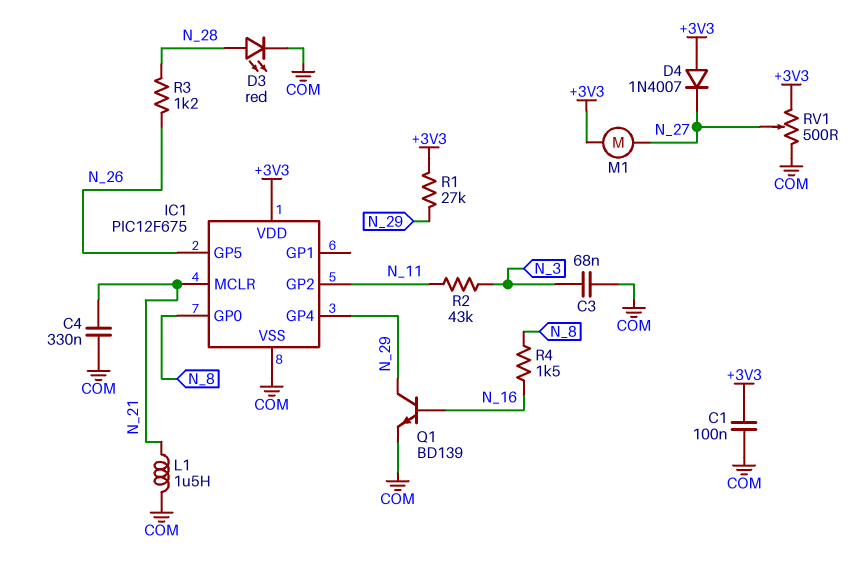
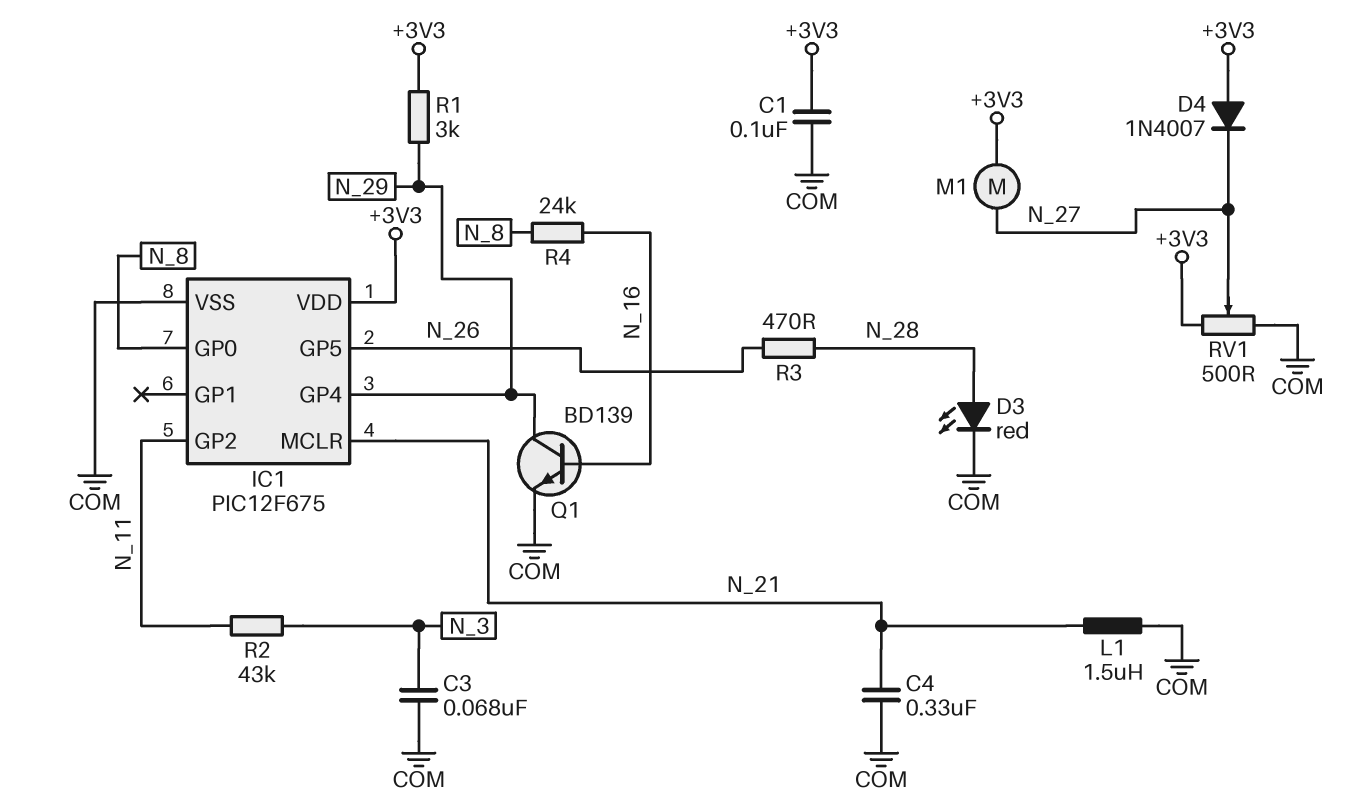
R1: 27k (+3V3, N_29) -> 3k (+3V3, N_29)
R3: 1.2k (N_26, N_28) -> 470 (N_26, N_28)
R4: 1.5k (N_8, N_16) -> 24k (N_8, N_16)

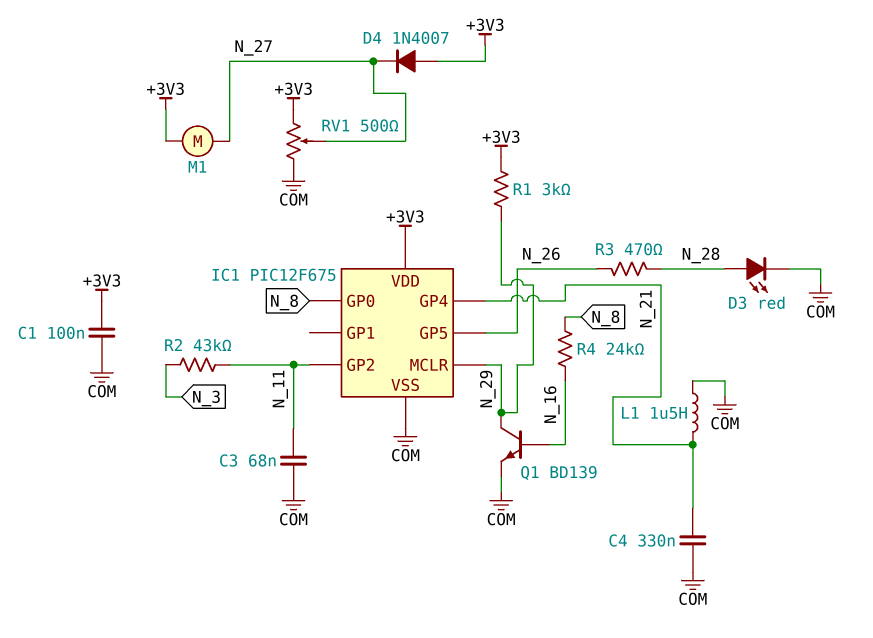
C3: 68nF (COM, N_3) -> 68nF (COM, N_11)
IC1 pin GP4: N_29 -> N_21
IC1 pin MCLR: N_21 -> N_29

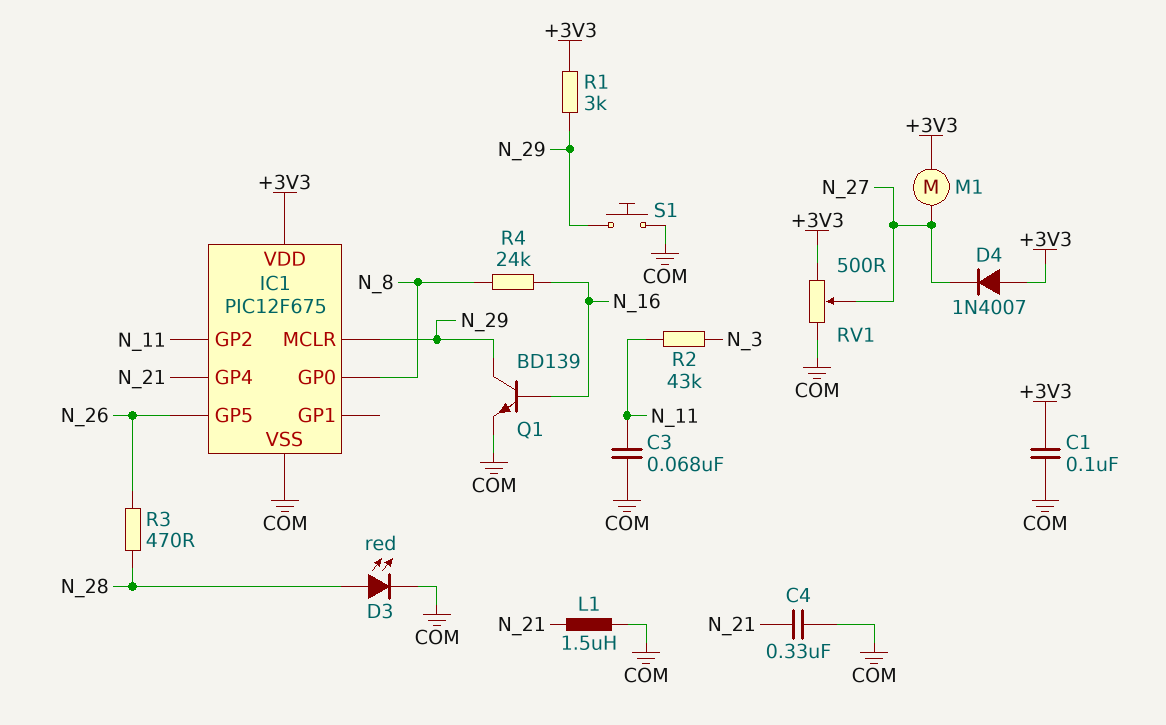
S1: none -> button (COM, N_29)

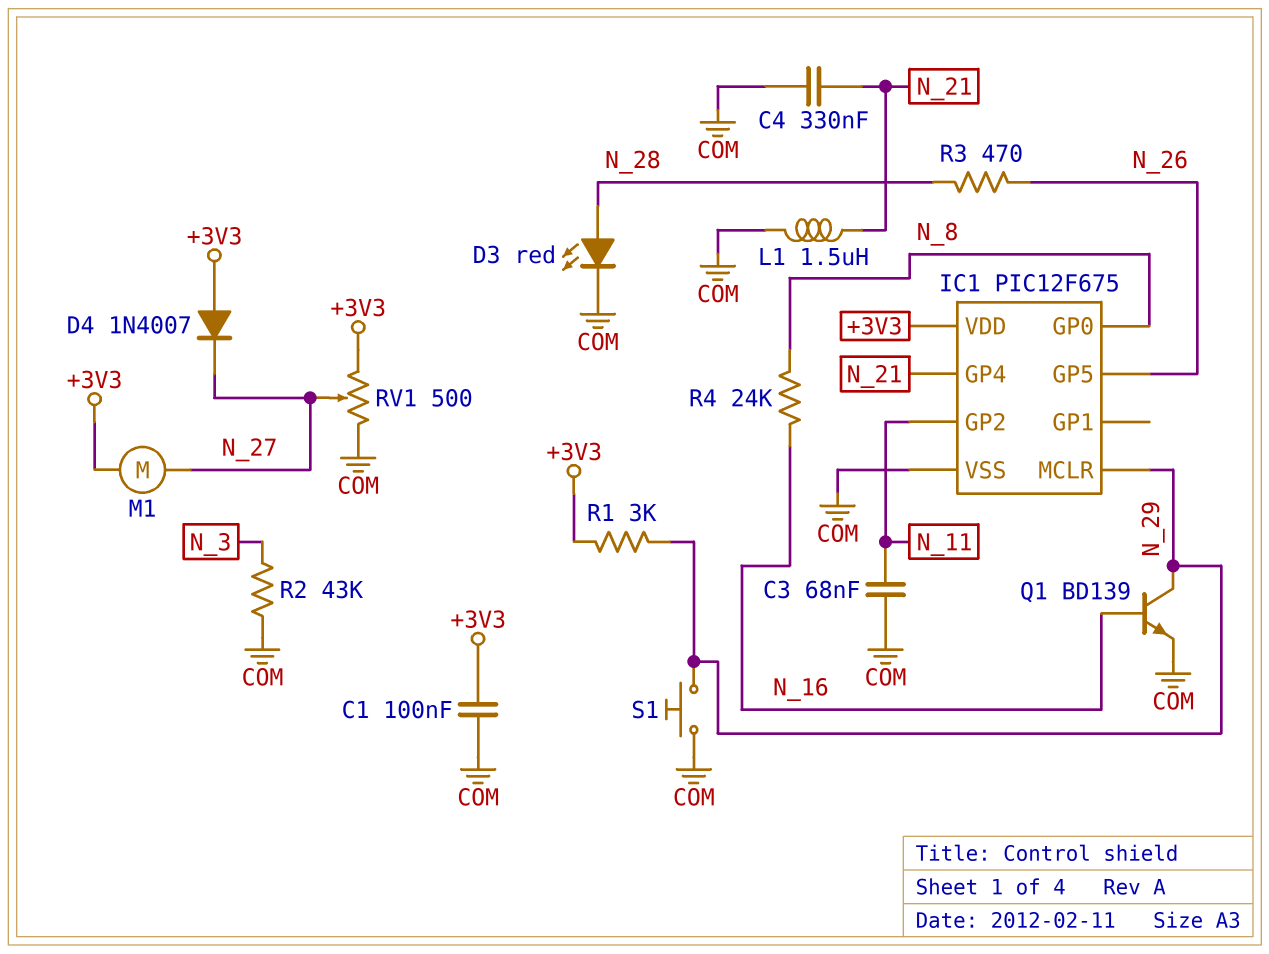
R2: 43k (N_3, N_11) -> 43k (COM, N_3)

